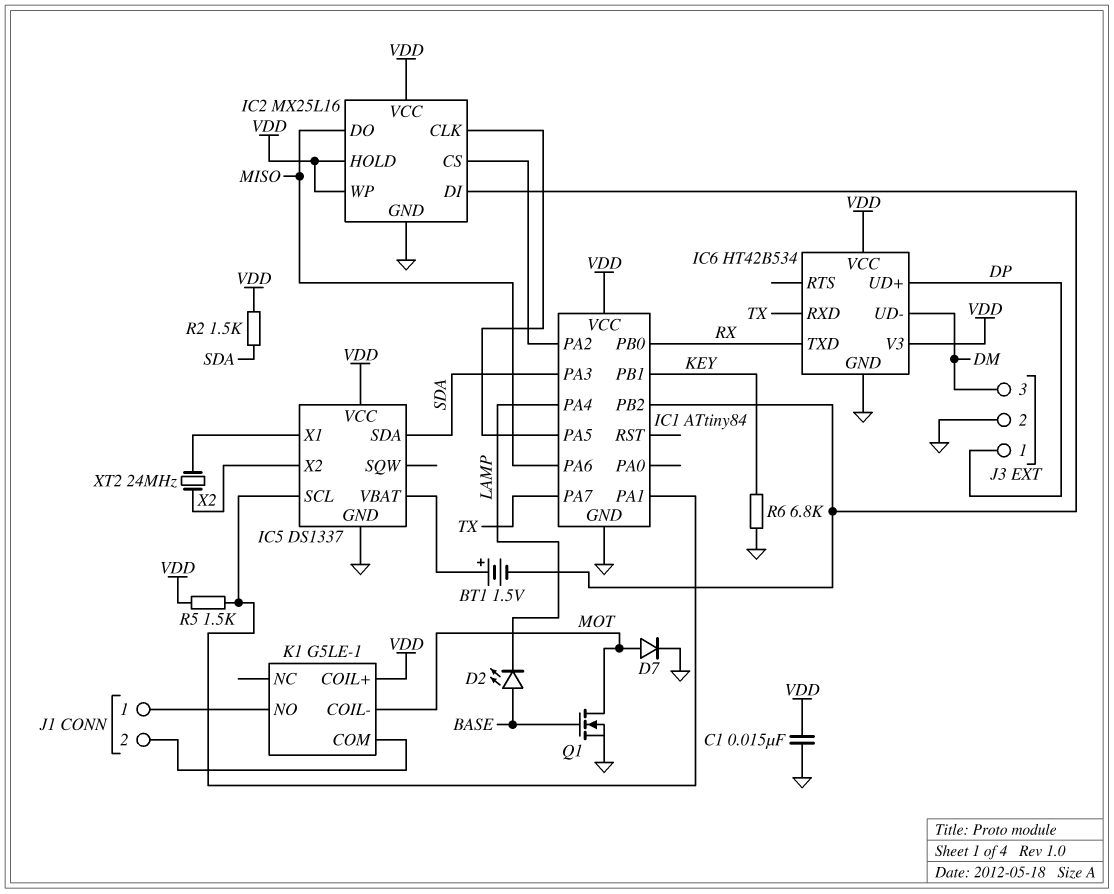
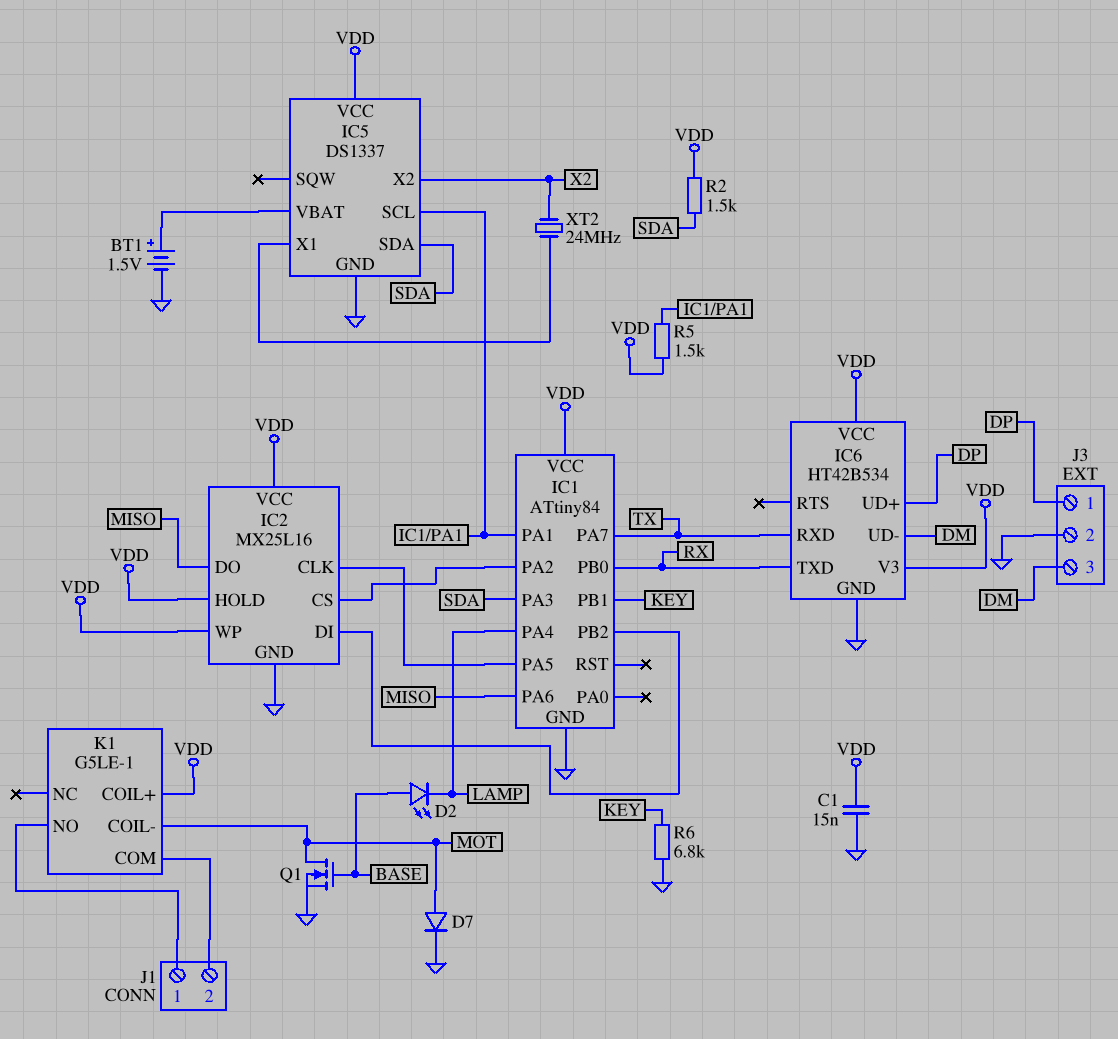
BT1: 1.5V (plus IC5/VBAT, minus IC1/PB2) -> 1.5V (plus IC5/VBAT, minus GND)

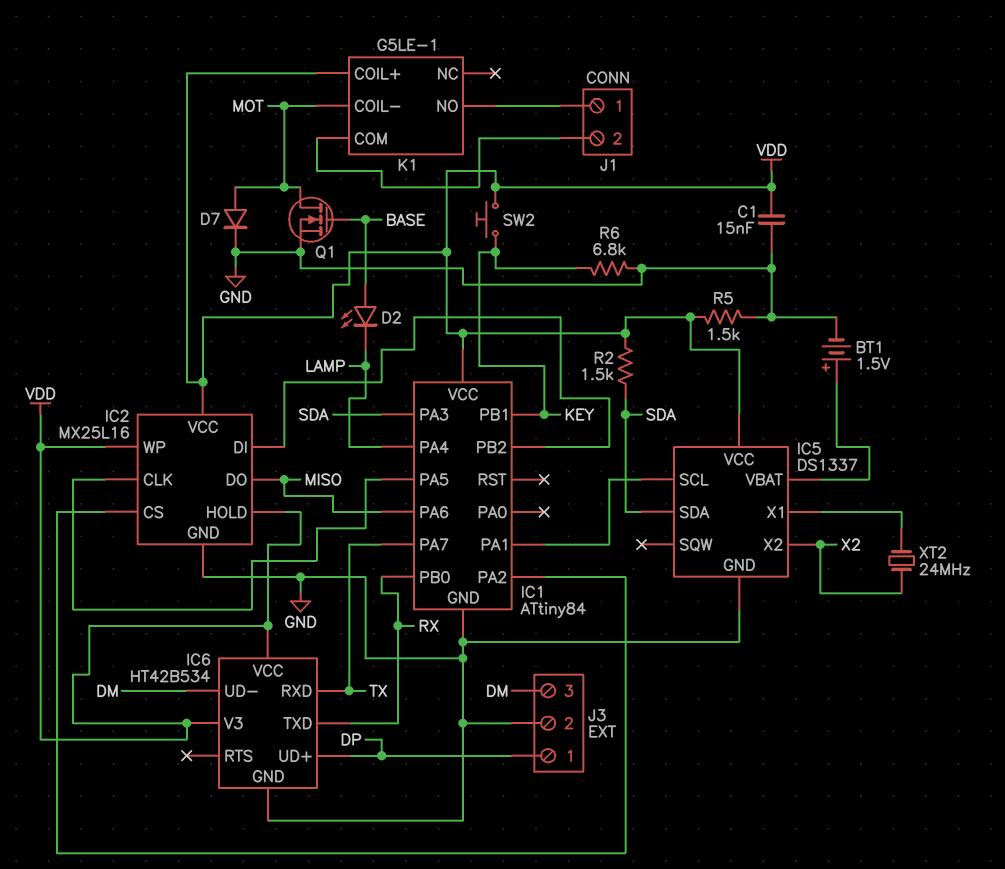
R5: 1.5k (IC1/PA1, VDD) -> 1.5k (GND, VDD)
SW2: none -> button (KEY, VDD)

